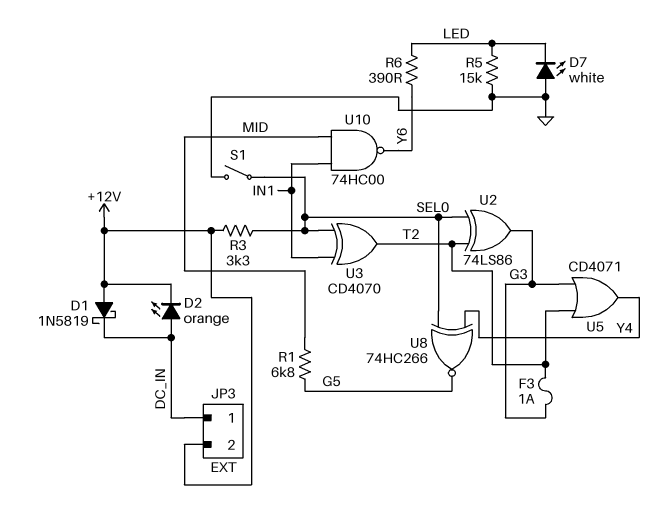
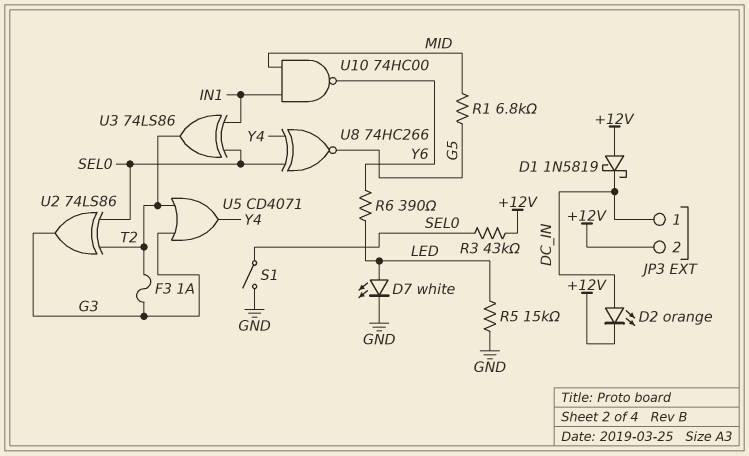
D7: LED white (A GND, K LED) -> LED white (A LED, K GND)
R3: 3.3k (+12V, SEL0) -> 43k (+12V, SEL0)
U3: XOR CD4070 (in IN1, in SEL0, out T2) -> XOR 74LS86 (in IN1, in SEL0, out T2)

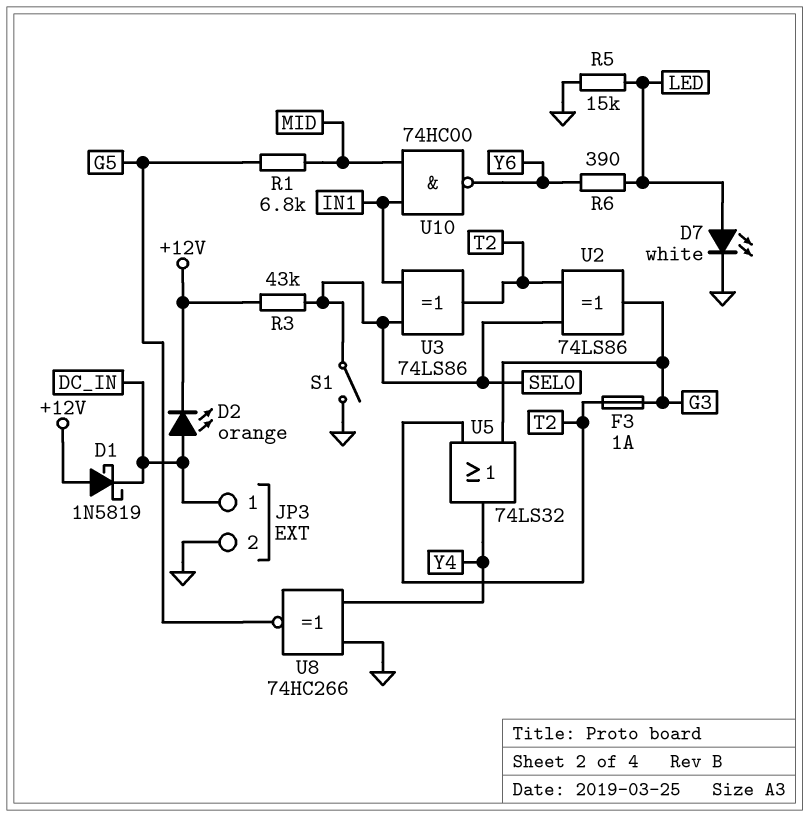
JP3 pin 2: +12V -> GND
U5: OR CD4071 (in G3, in T2, out Y4) -> OR 74LS32 (in G3, in T2, out Y4)
U8: XNOR 74HC266 (in SEL0, in Y4, out G5) -> XNOR 74HC266 (in GND, in Y4, out G5)

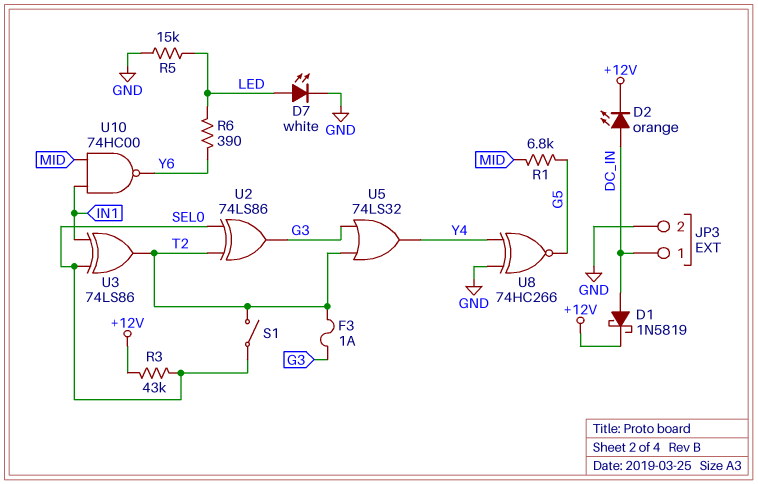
D1: schottky 1N5819 (A +12V, K DC_IN) -> schottky 1N5819 (A DC_IN, K +12V)
S1: switch (GND, SEL0) -> switch (SEL0, T2)

